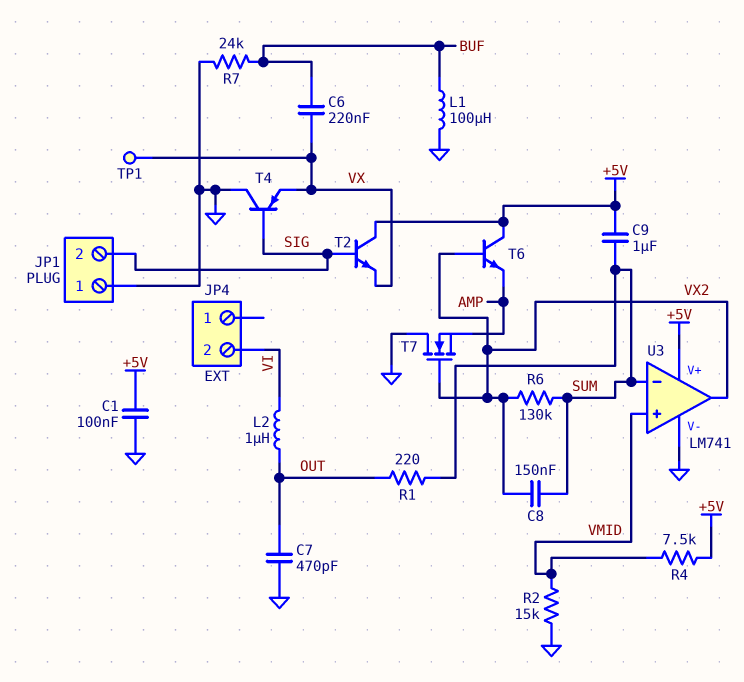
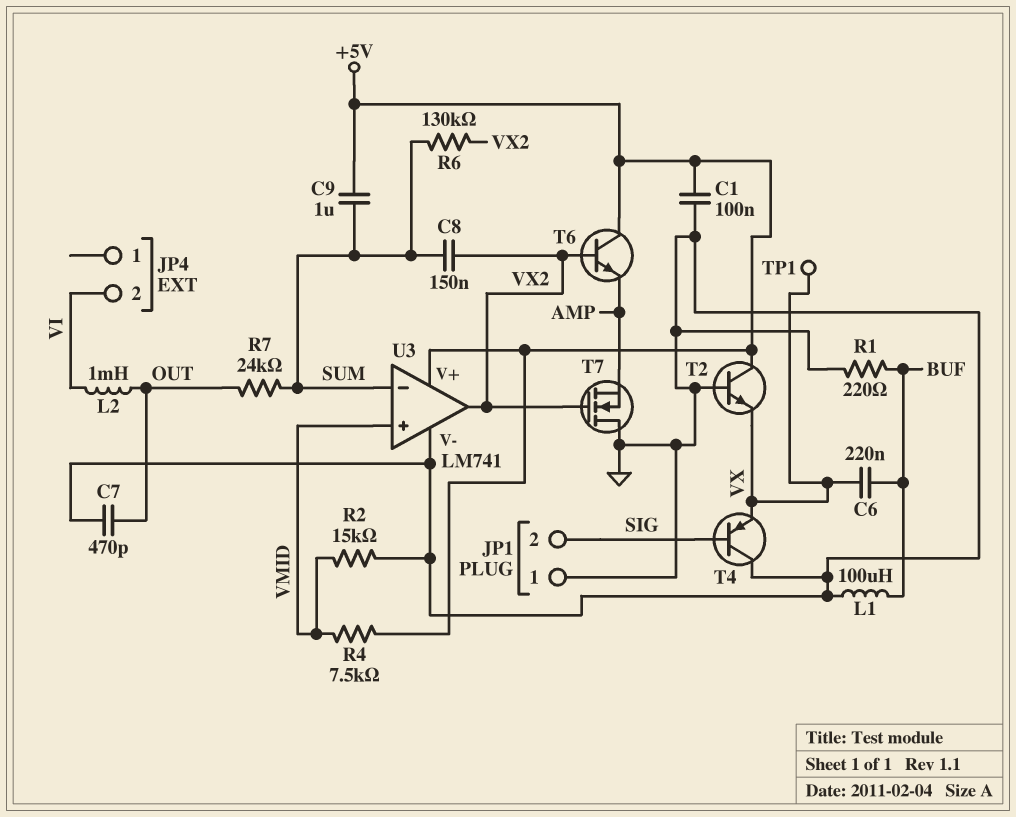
L2: 1uH (OUT, VI) -> 1mH (OUT, VI)
R1: 220 (OUT, SUM) -> 220 (BUF, GND)
R7: 24k (BUF, GND) -> 24k (OUT, SUM)
T2: NPN (B SIG, C +5V, E VX) -> NPN (B GND, C +5V, E VX)

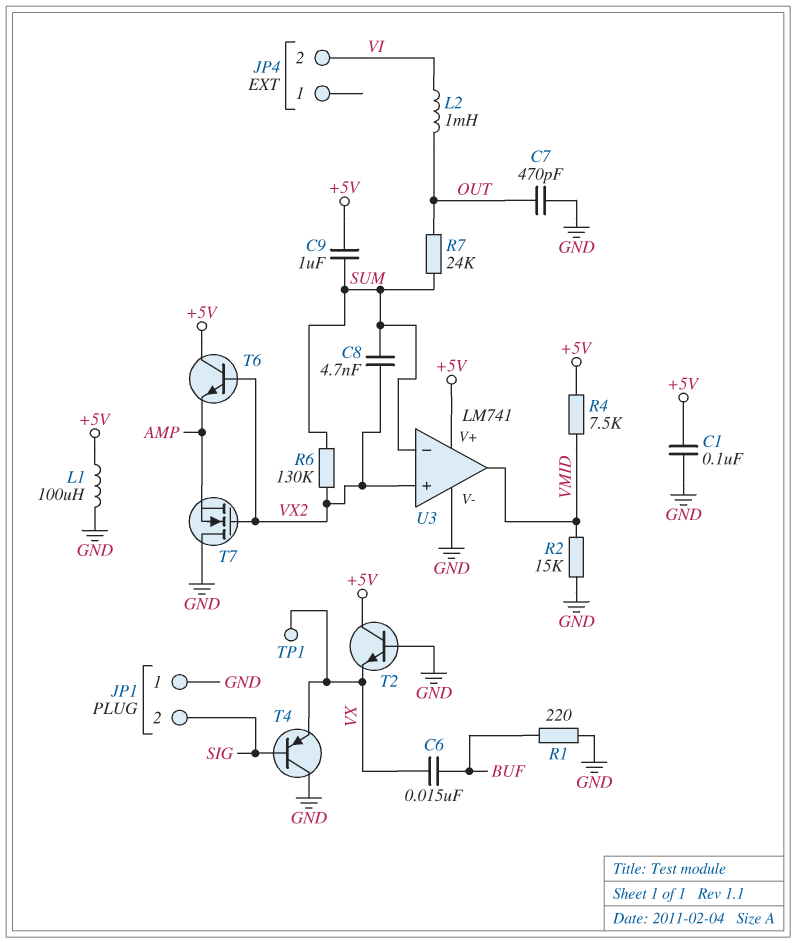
C6: 220nF (BUF, VX) -> 15nF (BUF, VX)
C8: 150nF (SUM, VX2) -> 4.7nF (SUM, VX2)
L1: 100uH (BUF, GND) -> 100uH (+5V, GND)
U3 pin in+: VMID -> VX2
U3 pin out: VX2 -> VMID

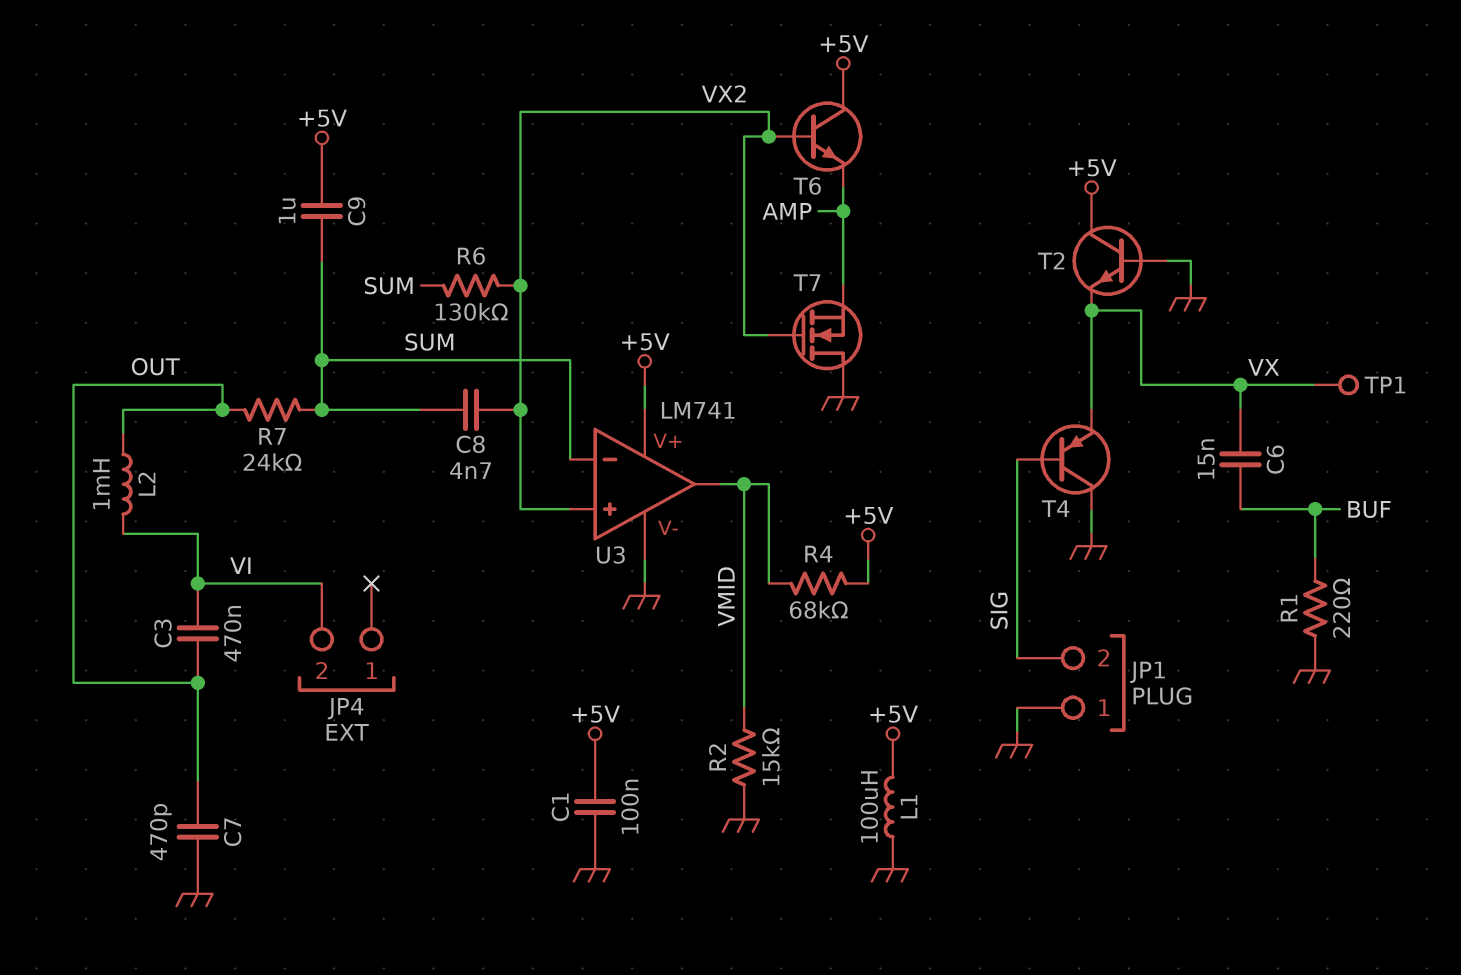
C3: none -> 470nF (OUT, VI)
R4: 7.5k (+5V, VMID) -> 68k (+5V, VMID)

